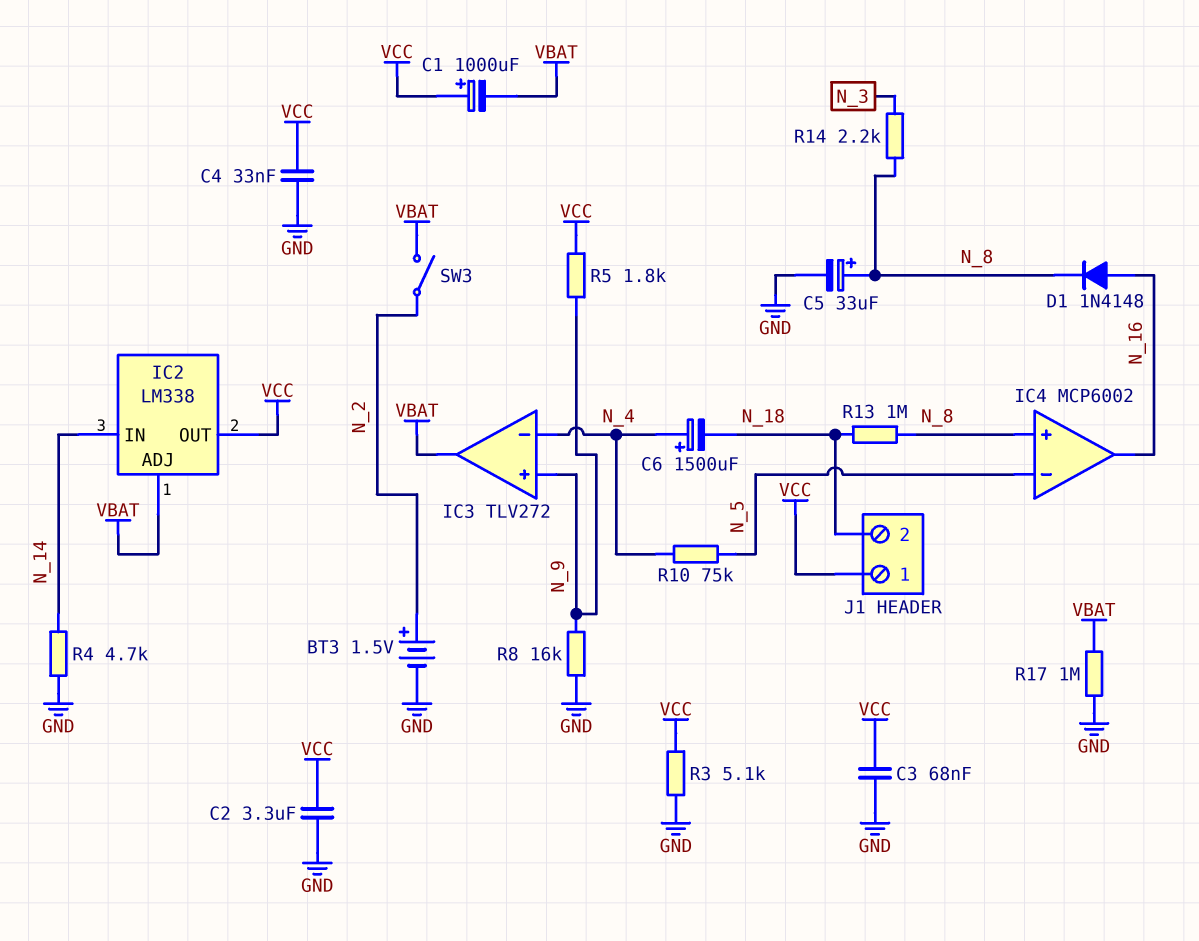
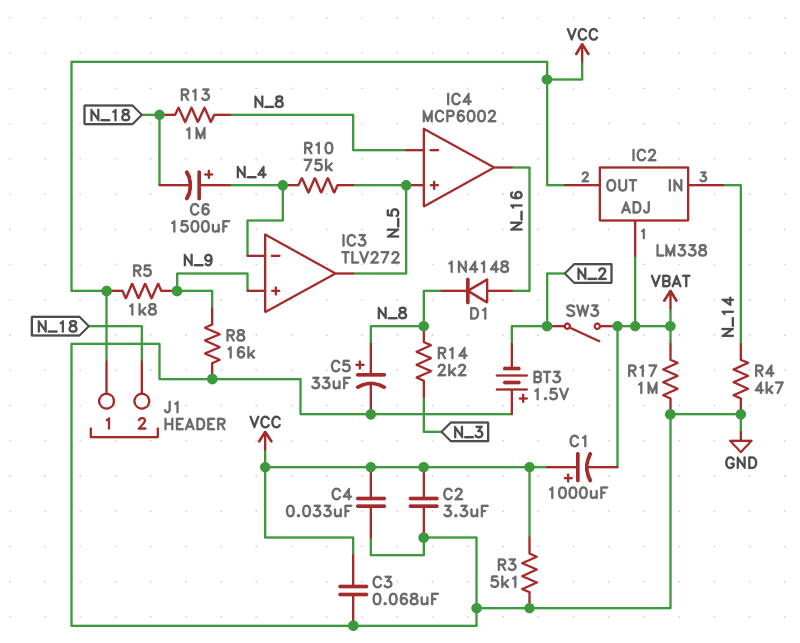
BT3: 1.5V (plus N_2, minus GND) -> 1.5V (plus GND, minus N_2)
IC3 pin out: VBAT -> N_5
IC4 pin in+: N_8 -> N_5
IC4 pin in-: N_5 -> N_8

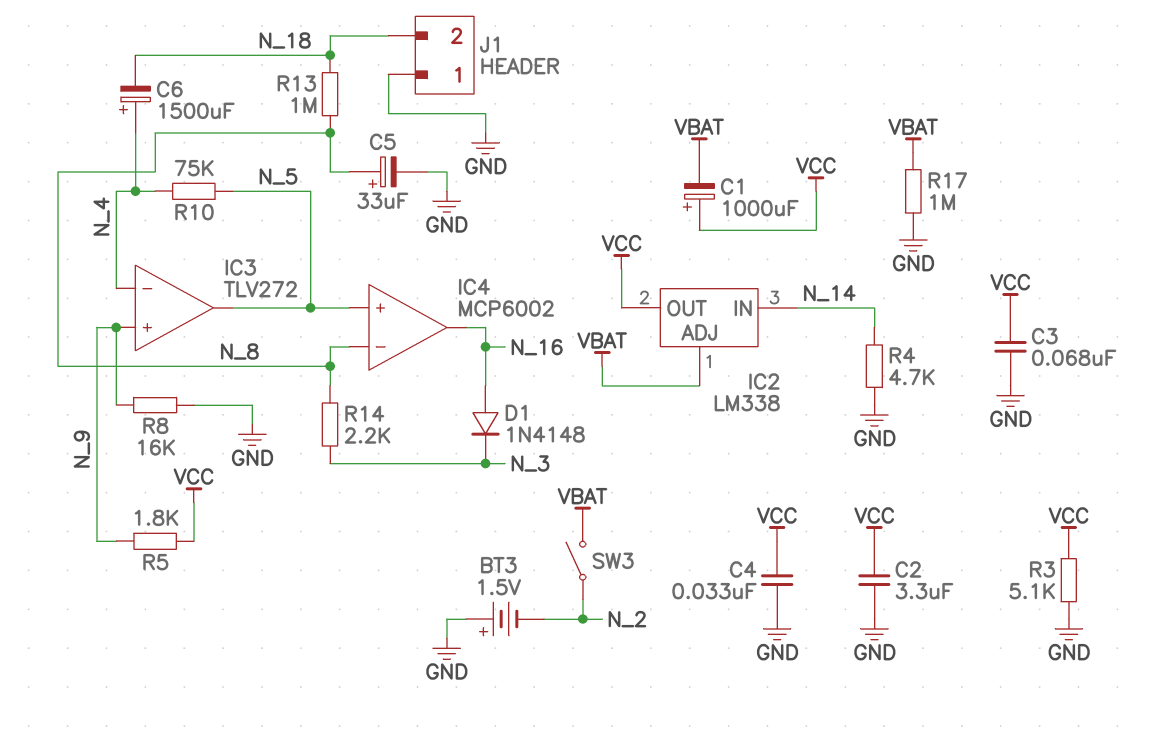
D1: diode 1N4148 (A N_16, K N_8) -> diode 1N4148 (A N_16, K N_3)
J1 pin 1: VCC -> GND

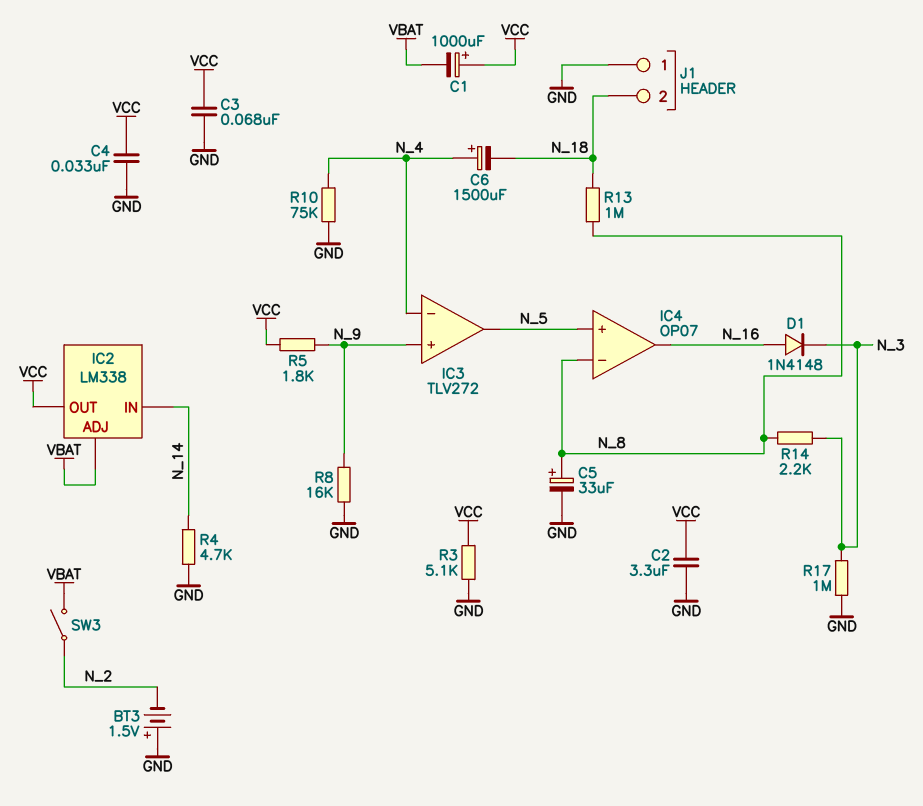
IC4: MCP6002 -> OP07
R10: 75k (N_4, N_5) -> 75k (GND, N_4)
R17: 1M (GND, VBAT) -> 1M (GND, N_3)

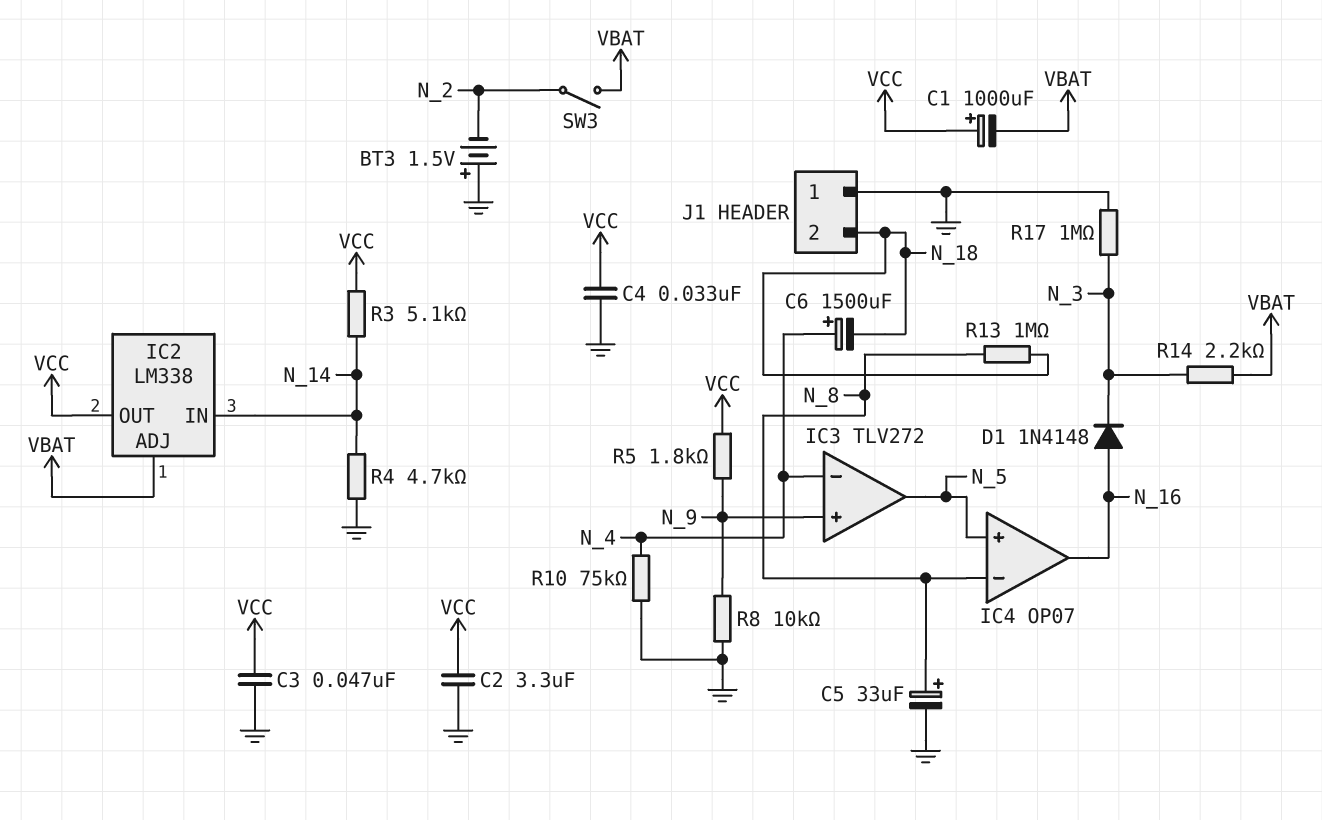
C3: 68nF (GND, VCC) -> 47nF (GND, VCC)
R3: 5.1k (GND, VCC) -> 5.1k (N_14, VCC)
R8: 16k (GND, N_9) -> 10k (GND, N_9)
R14: 2.2k (N_3, N_8) -> 2.2k (N_3, VBAT)

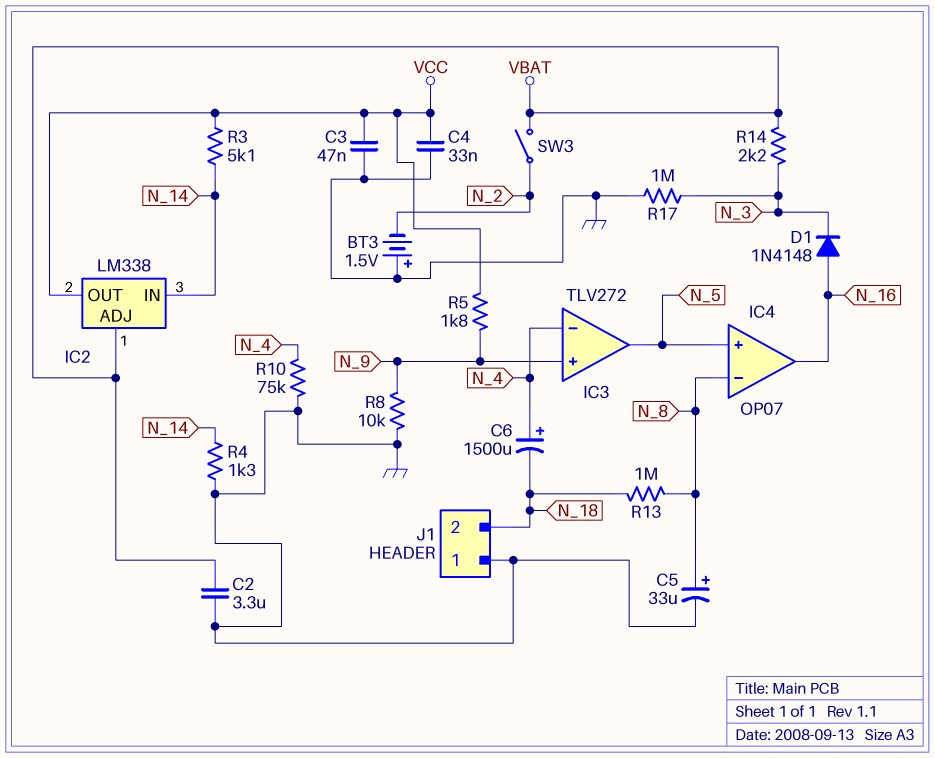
C1: 1000uF (plus VCC, minus VBAT) -> none
C2: 3.3uF (GND, VCC) -> 3.3uF (GND, VBAT)
R4: 4.7k (GND, N_14) -> 1.3k (GND, N_14)

